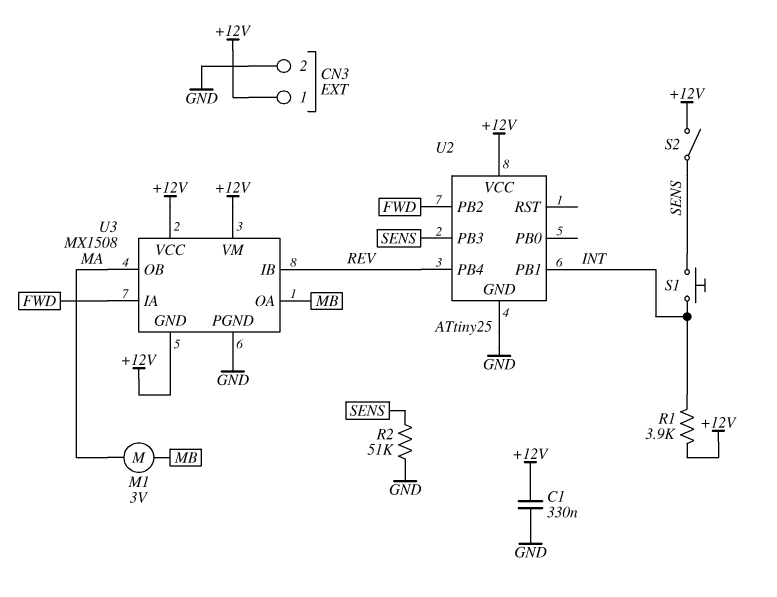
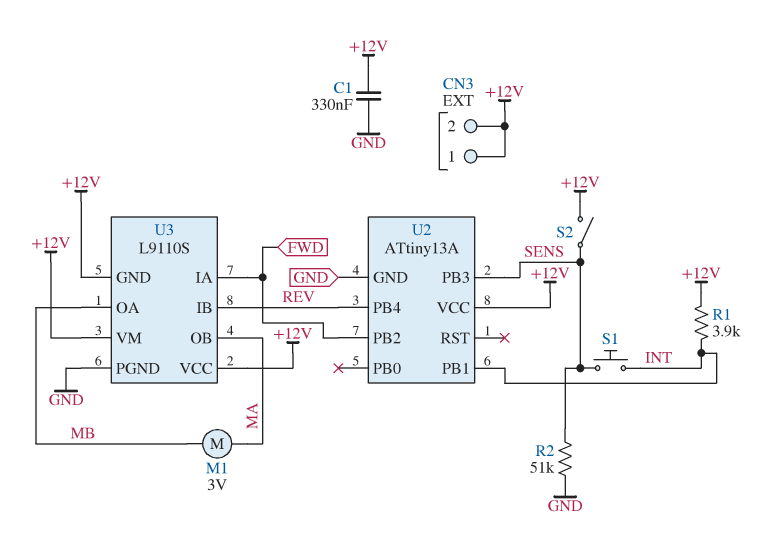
CN3 pin 2: GND -> +12V
U2: ATtiny25 -> ATtiny13A
U3: MX1508 -> L9110S

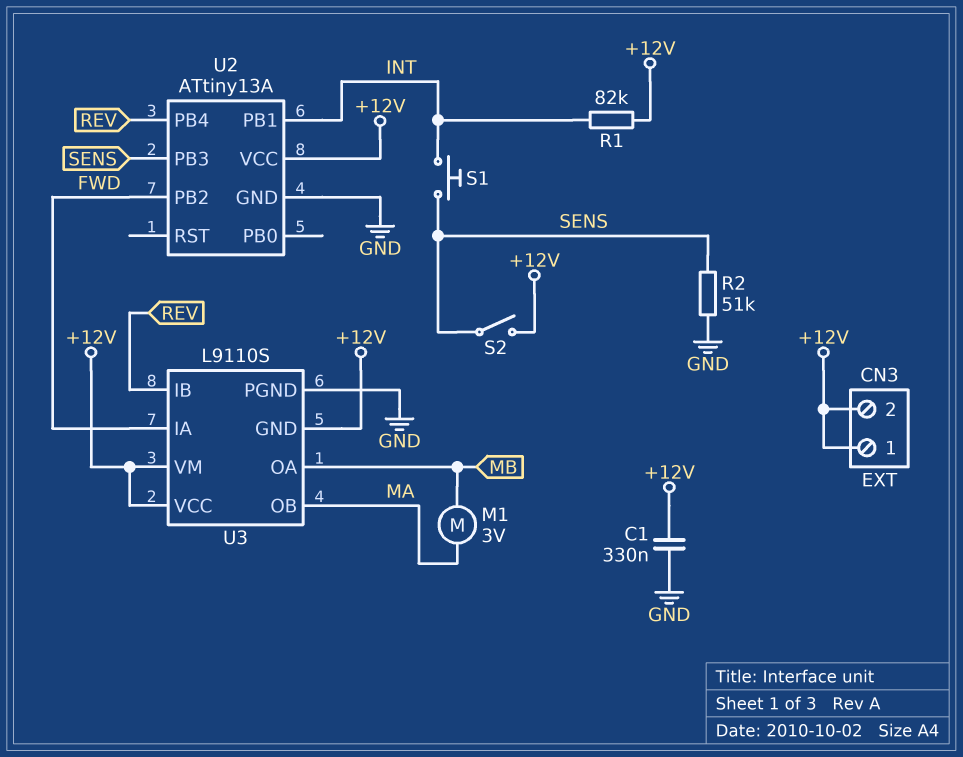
R1: 3.9k (+12V, INT) -> 82k (+12V, INT)

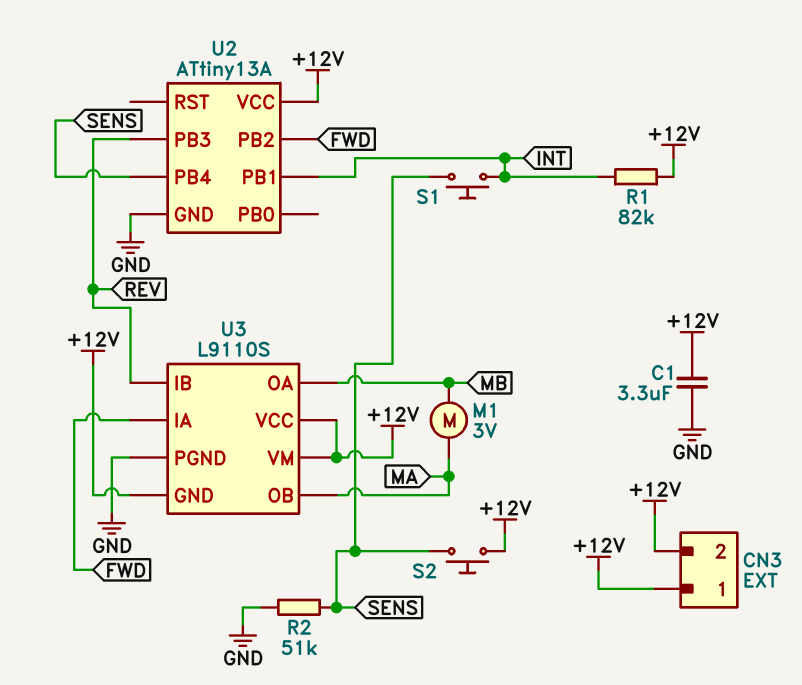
C1: 330nF (+12V, GND) -> 3.3uF (+12V, GND)
S2: switch (+12V, SENS) -> button (+12V, SENS)
U2 pin PB3: SENS -> REV
U2 pin PB4: REV -> SENS

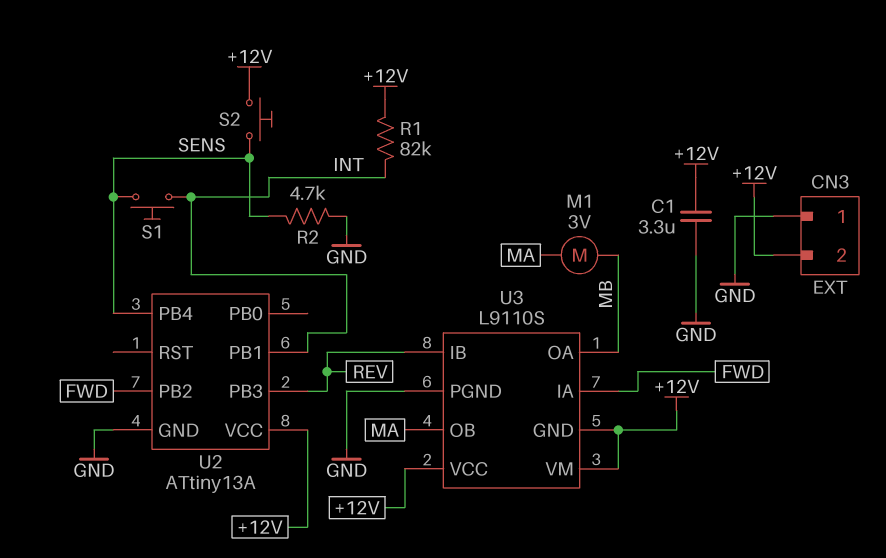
CN3 pin 1: +12V -> GND
R2: 51k (GND, SENS) -> 4.7k (GND, SENS)

